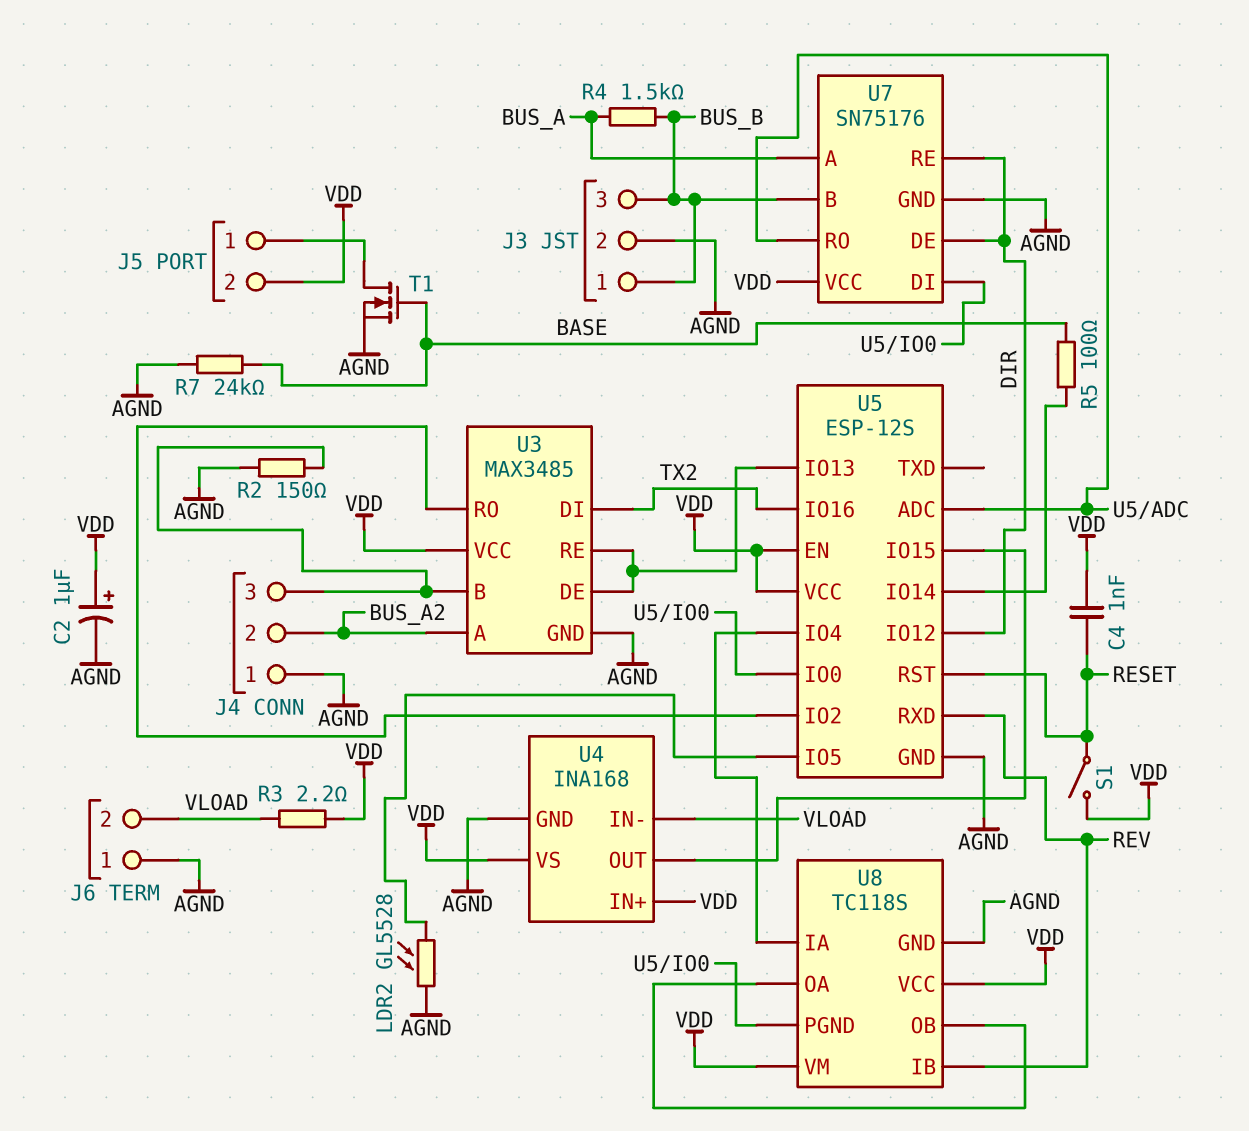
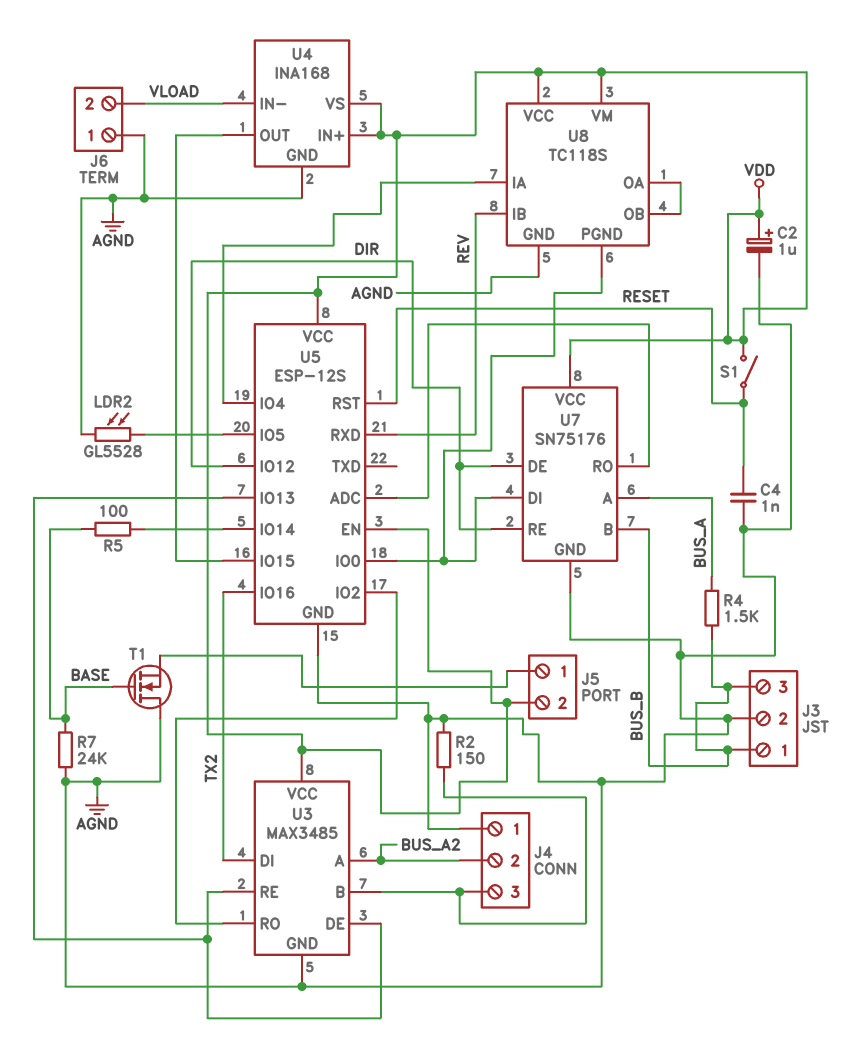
C4: 1nF (RESET, VDD) -> 1nF (AGND, RESET)
R3: 2.2 (VDD, VLOAD) -> none
T1: NMOS (G BASE, D J5/1, S AGND) -> NMOS (G BASE, D AGND, S J5/1)

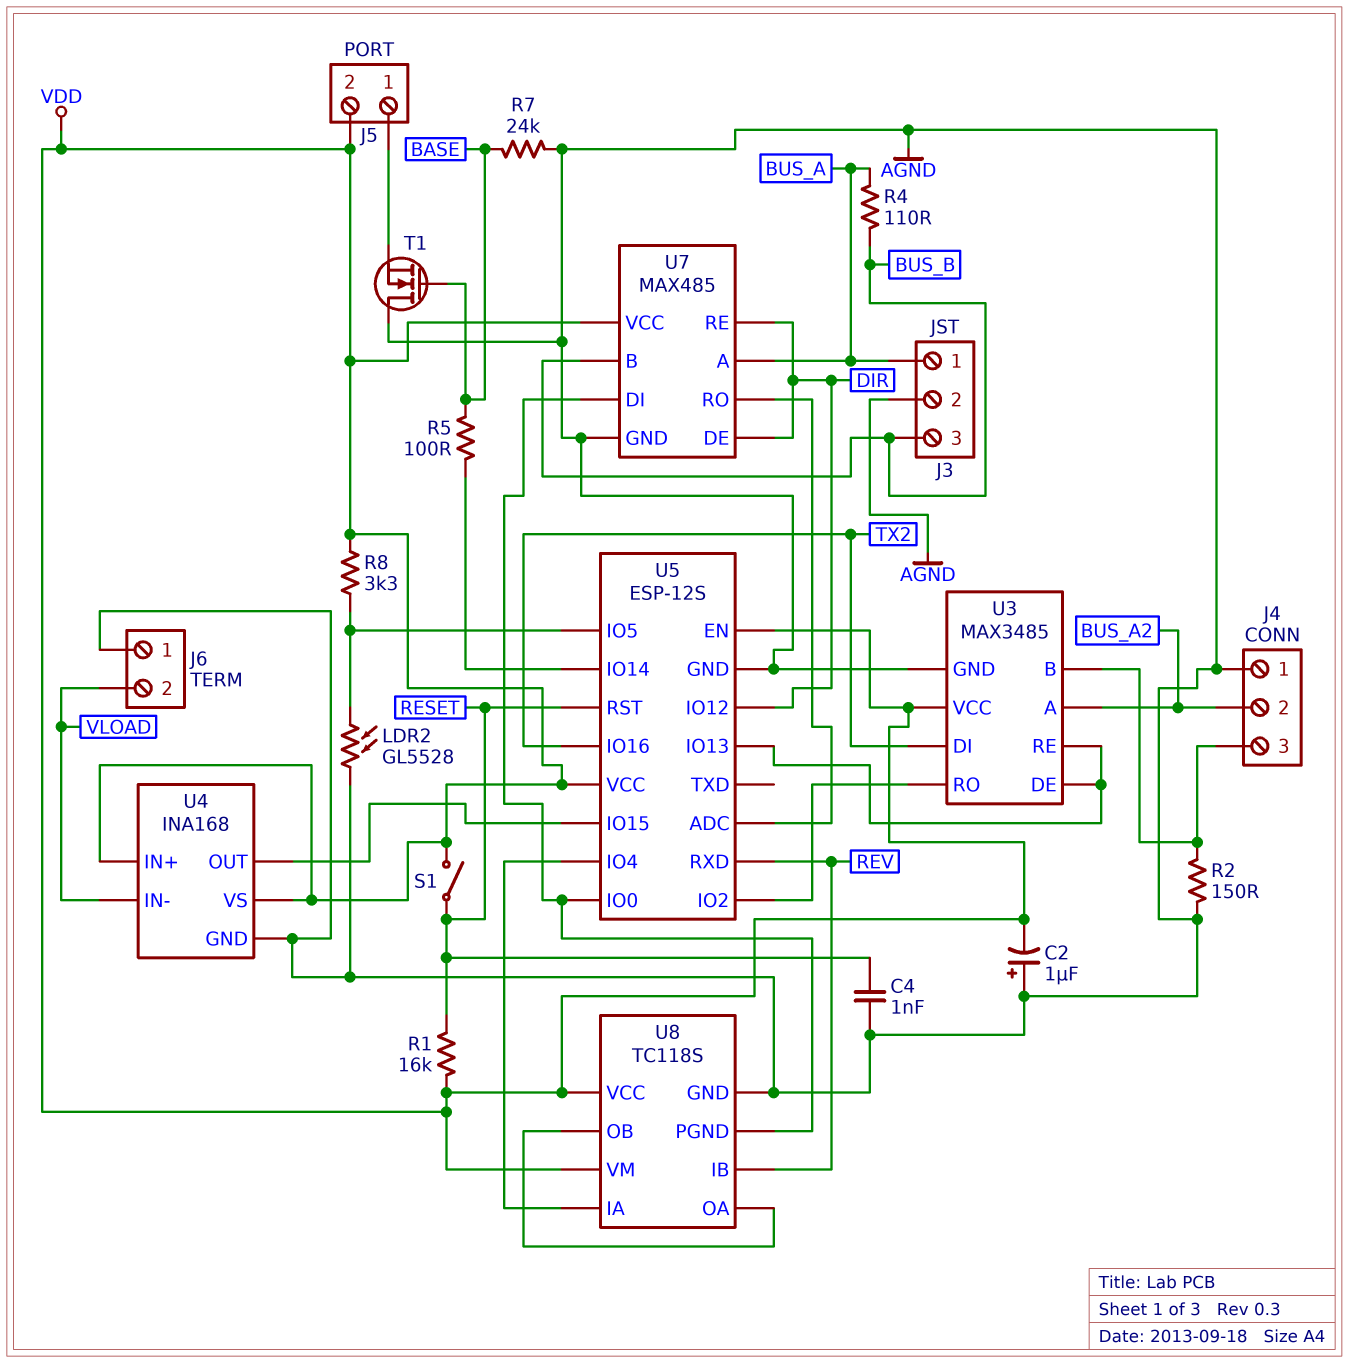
C2: 1uF (plus VDD, minus AGND) -> 1uF (plus AGND, minus VDD)
J3 pin 1: BUS_B -> BUS_A
R1: none -> 16k (RESET, VDD)
R4: 1.5k (BUS_A, BUS_B) -> 110 (BUS_A, BUS_B)
R8: none -> 3.3k (U5/IO5, VDD)
U7: SN75176 -> MAX485

